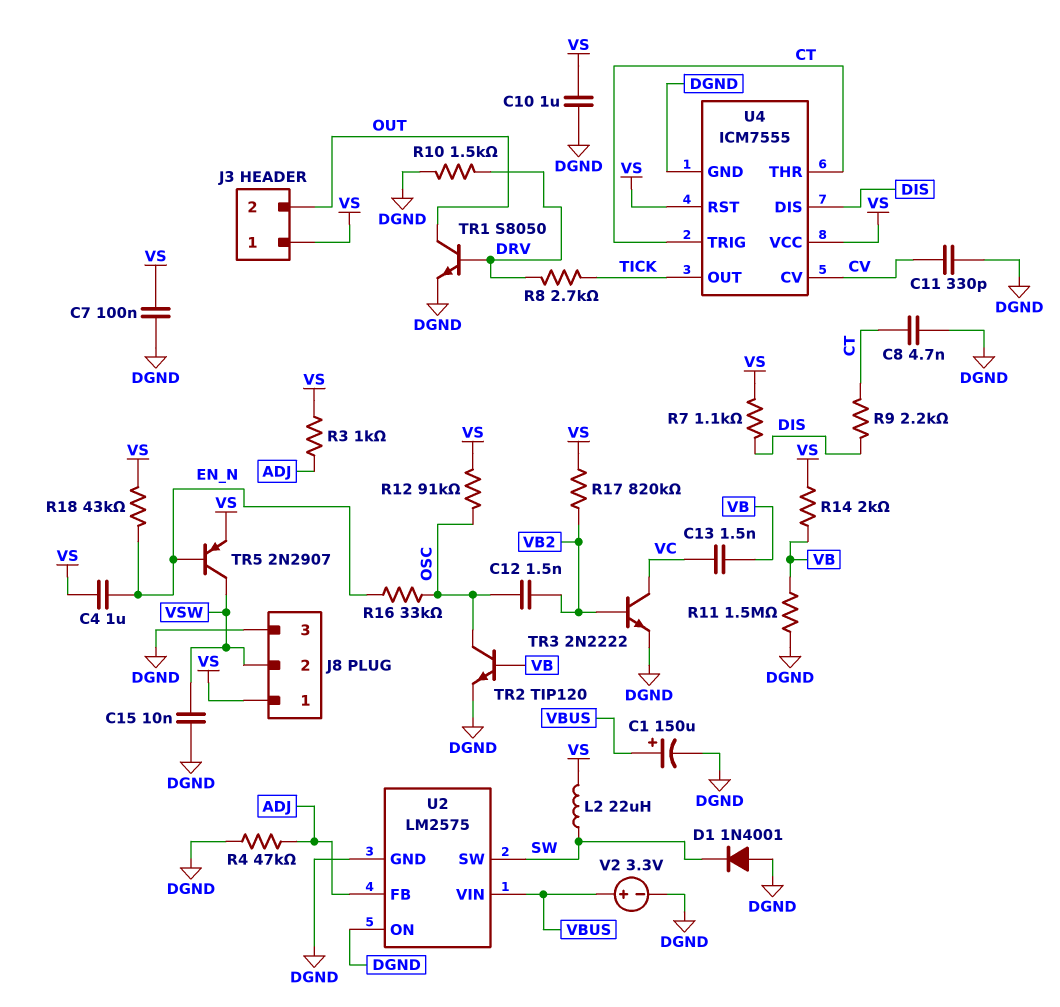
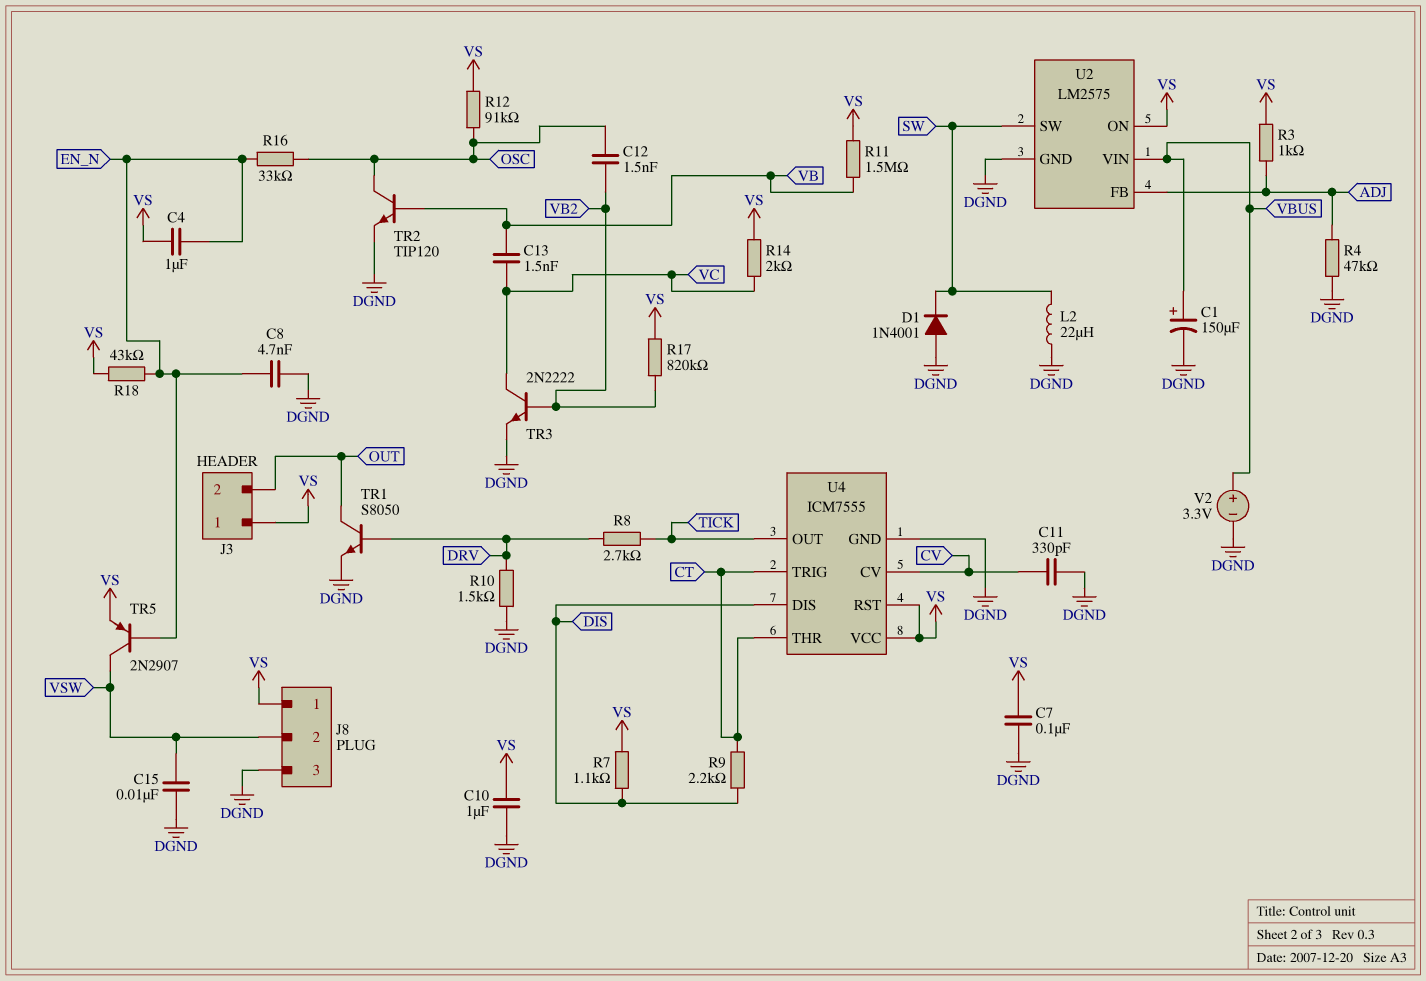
C8: 4.7nF (CT, DGND) -> 4.7nF (DGND, EN_N)
L2: 22uH (SW, VS) -> 22uH (DGND, SW)
R11: 1.5M (DGND, VB) -> 1.5M (VB, VS)
R14: 2k (VB, VS) -> 2k (VC, VS)
U2 pin ON: DGND -> VS

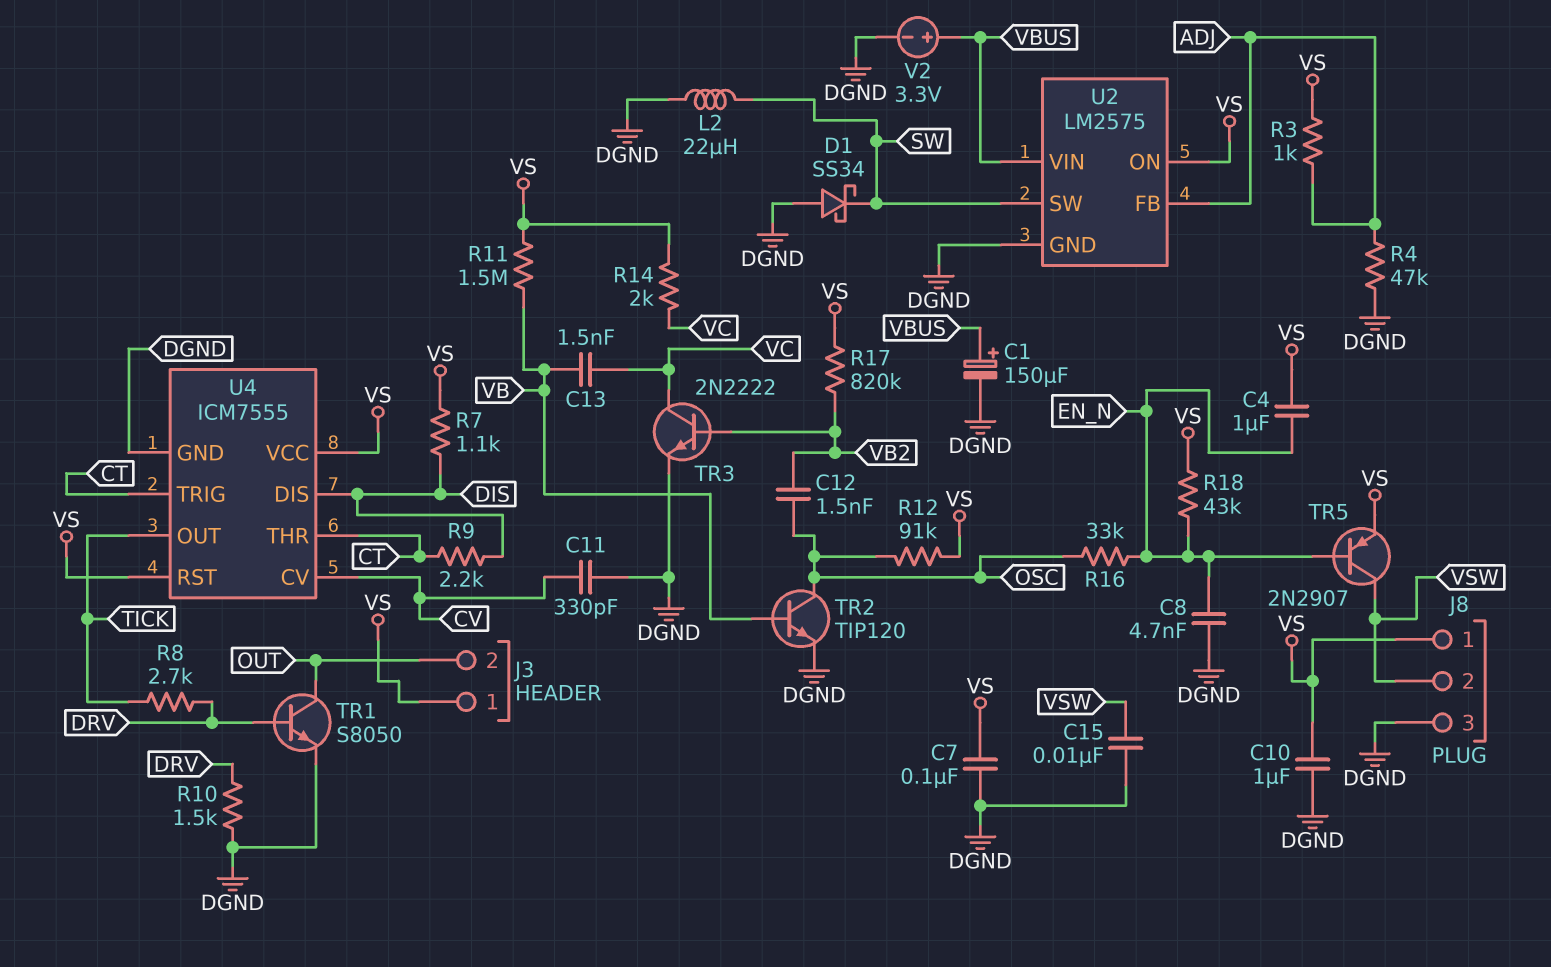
D1: diode 1N4001 (A DGND, K SW) -> schottky SS34 (A DGND, K SW)

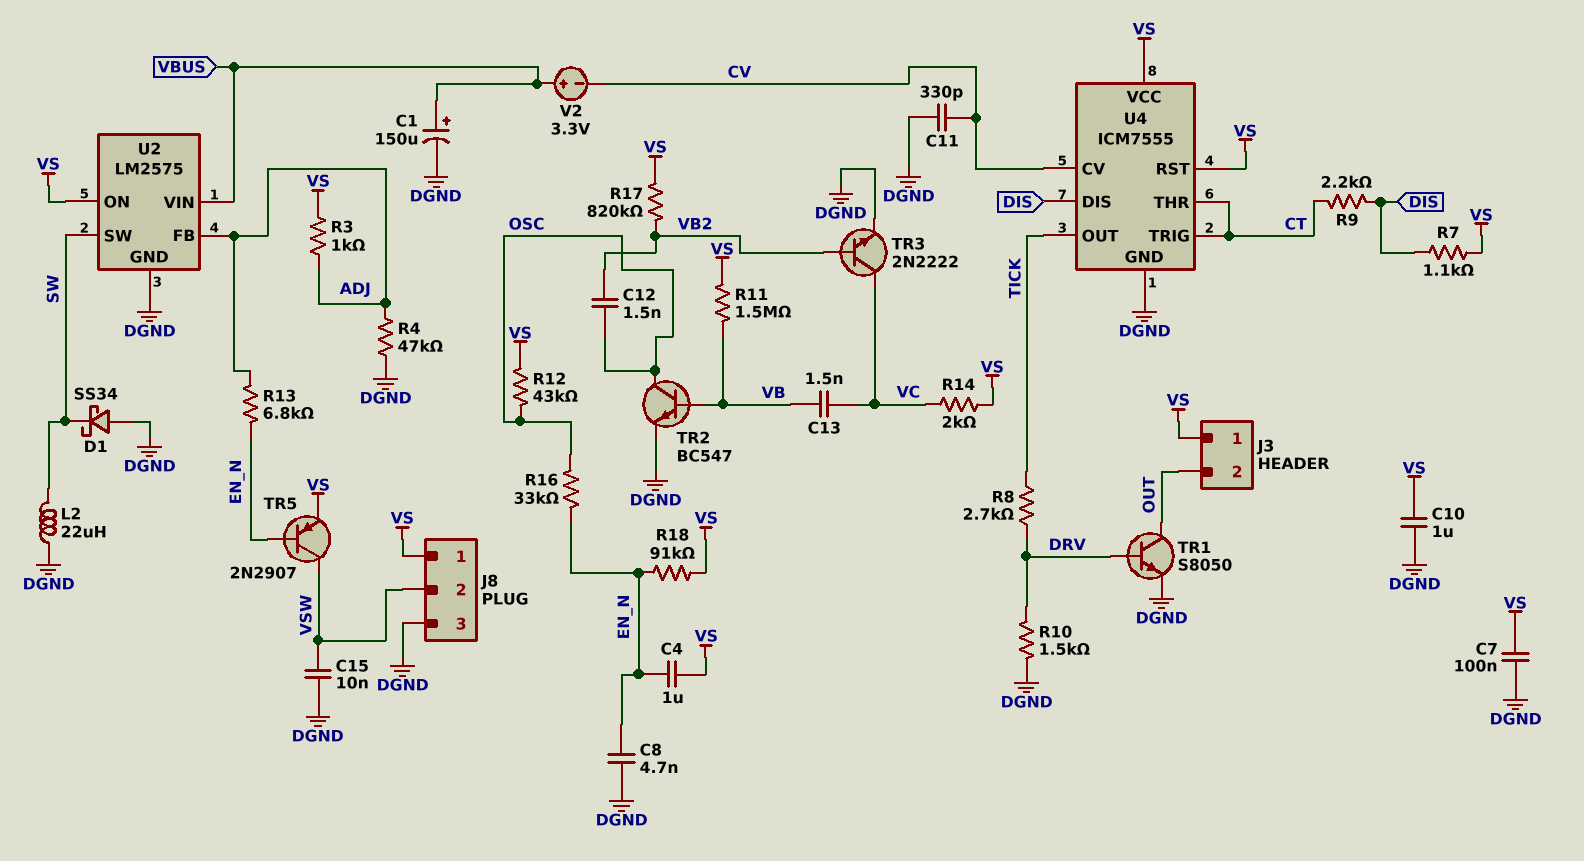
R12: 91k (OSC, VS) -> 43k (OSC, VS)
R13: none -> 6.8k (ADJ, EN_N)
R18: 43k (EN_N, VS) -> 91k (EN_N, VS)
TR2: NPN TIP120 (B VB, C OSC, E DGND) -> NPN BC547 (B VB, C OSC, E DGND)
V2: 3.3V (plus VBUS, minus DGND) -> 3.3V (plus VBUS, minus CV)

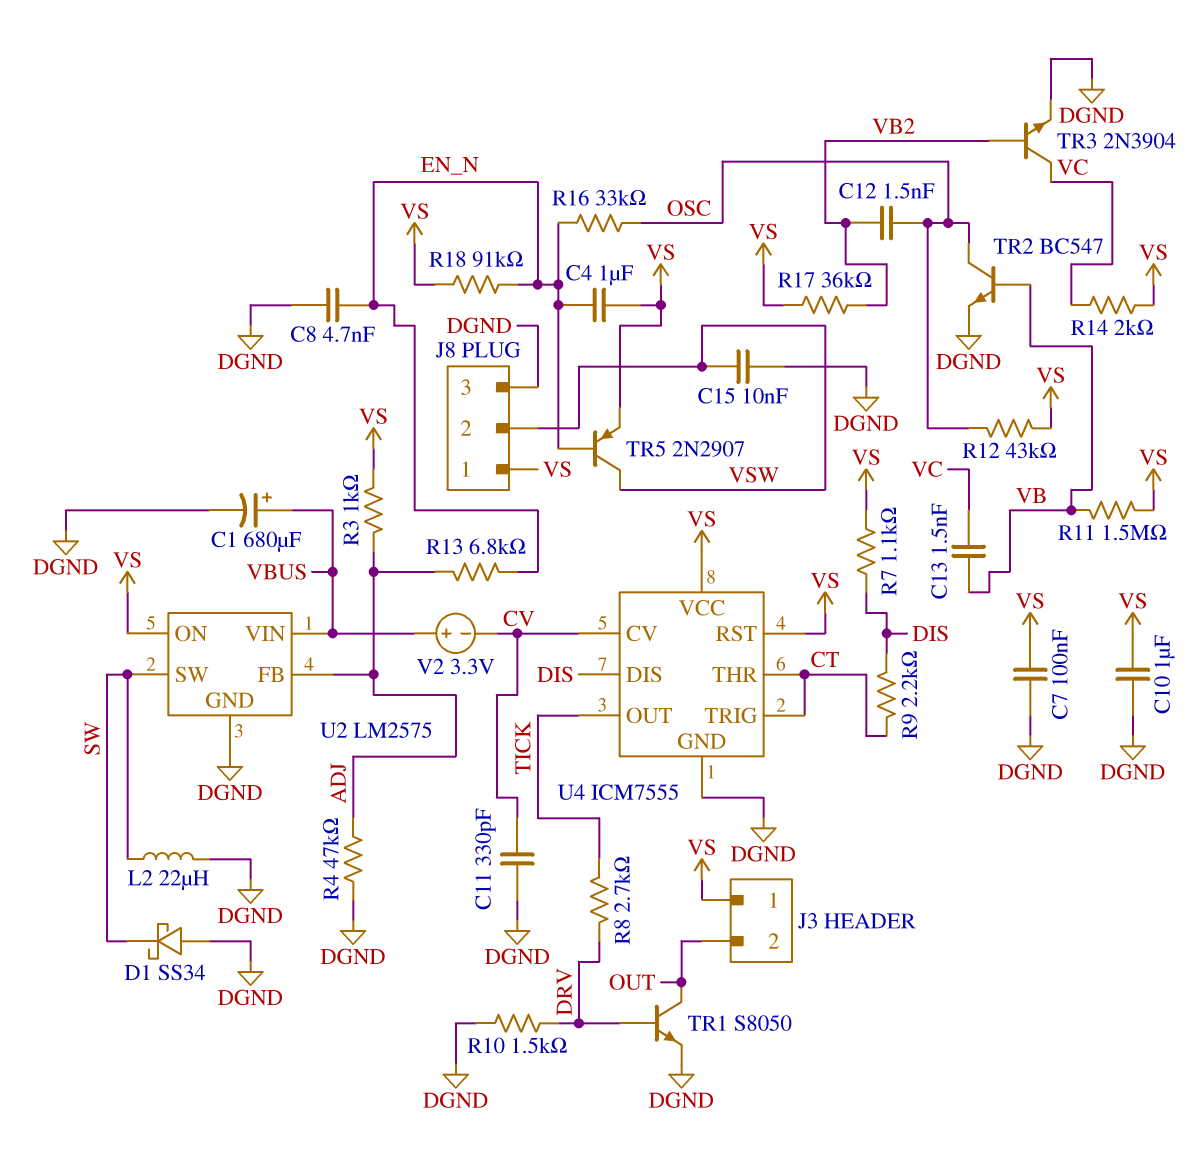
C1: 150uF (plus VBUS, minus DGND) -> 680uF (plus VBUS, minus DGND)
R17: 820k (VB2, VS) -> 36k (VB2, VS)
TR3: NPN 2N2222 (B VB2, C VC, E DGND) -> NPN 2N3904 (B VB2, C VC, E DGND)

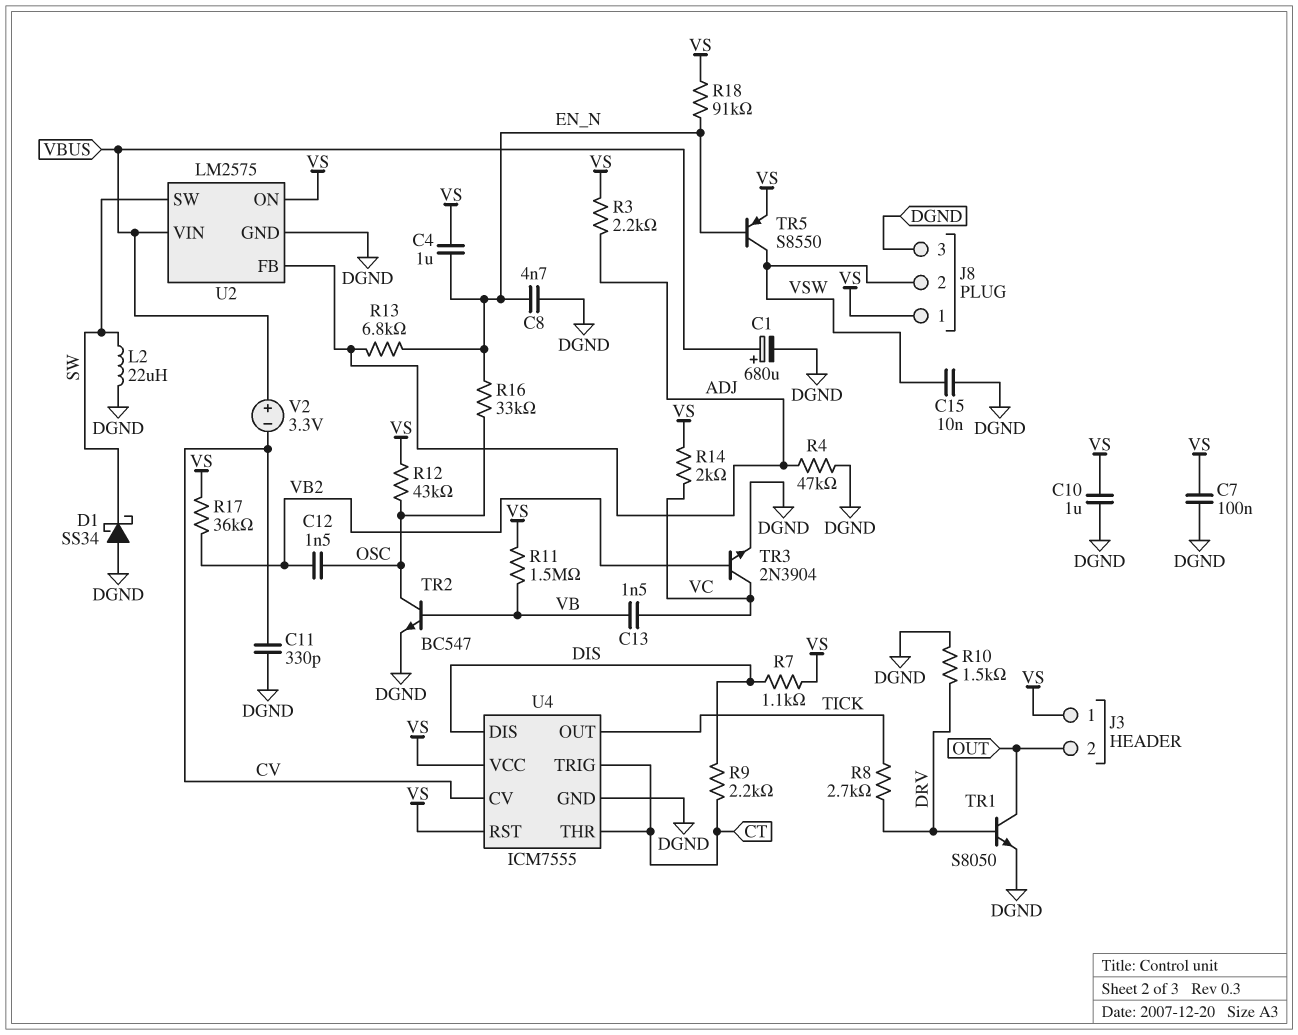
R3: 1k (ADJ, VS) -> 2.2k (ADJ, VS)
TR5: PNP 2N2907 (B EN_N, C VSW, E VS) -> PNP S8550 (B EN_N, C VSW, E VS)

